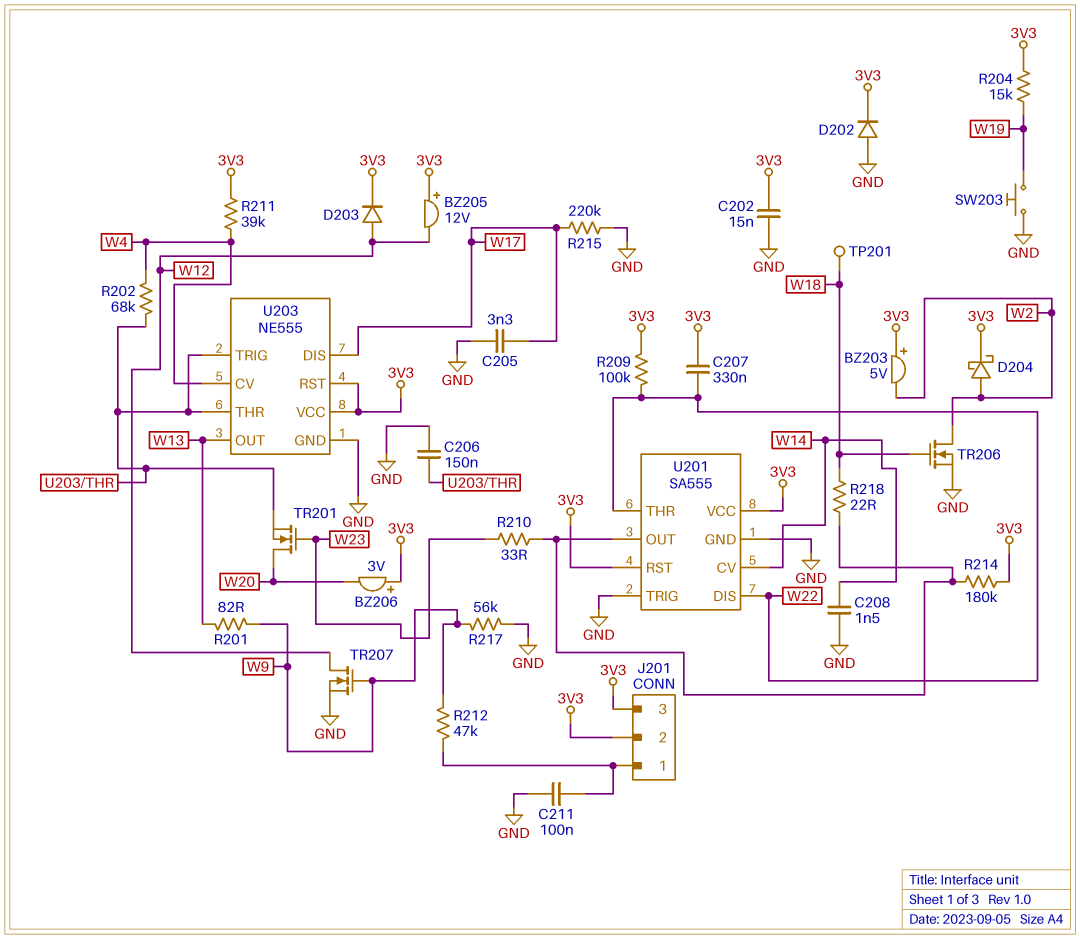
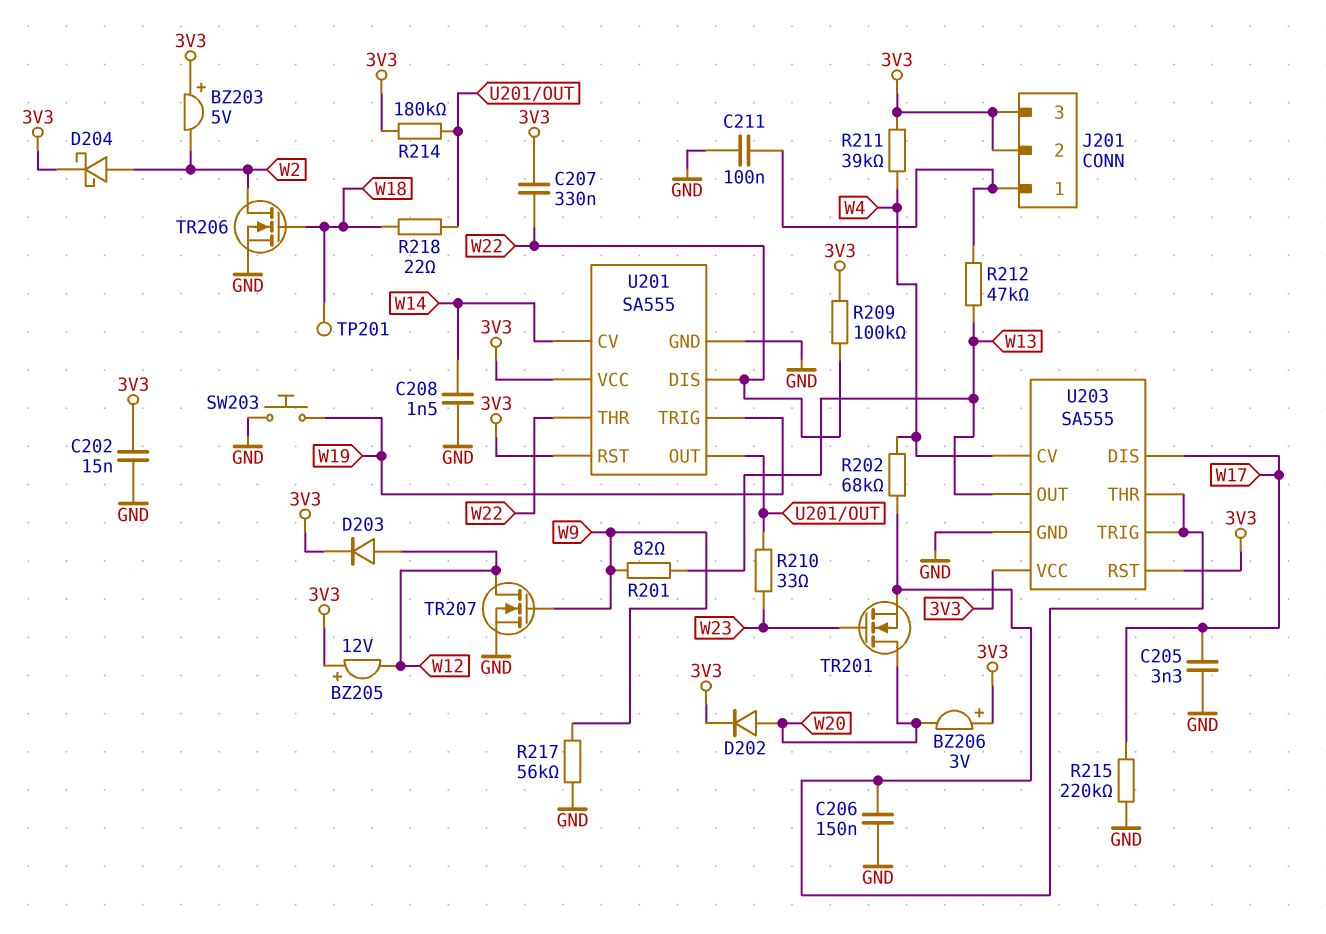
D202: diode (A GND, K 3V3) -> diode (A W20, K 3V3)
R204: 15k (3V3, W19) -> none
R212: 47k (J201/1, W9) -> 47k (J201/1, W13)
U201 pin TRIG: GND -> W19
U203: NE555 -> SA555

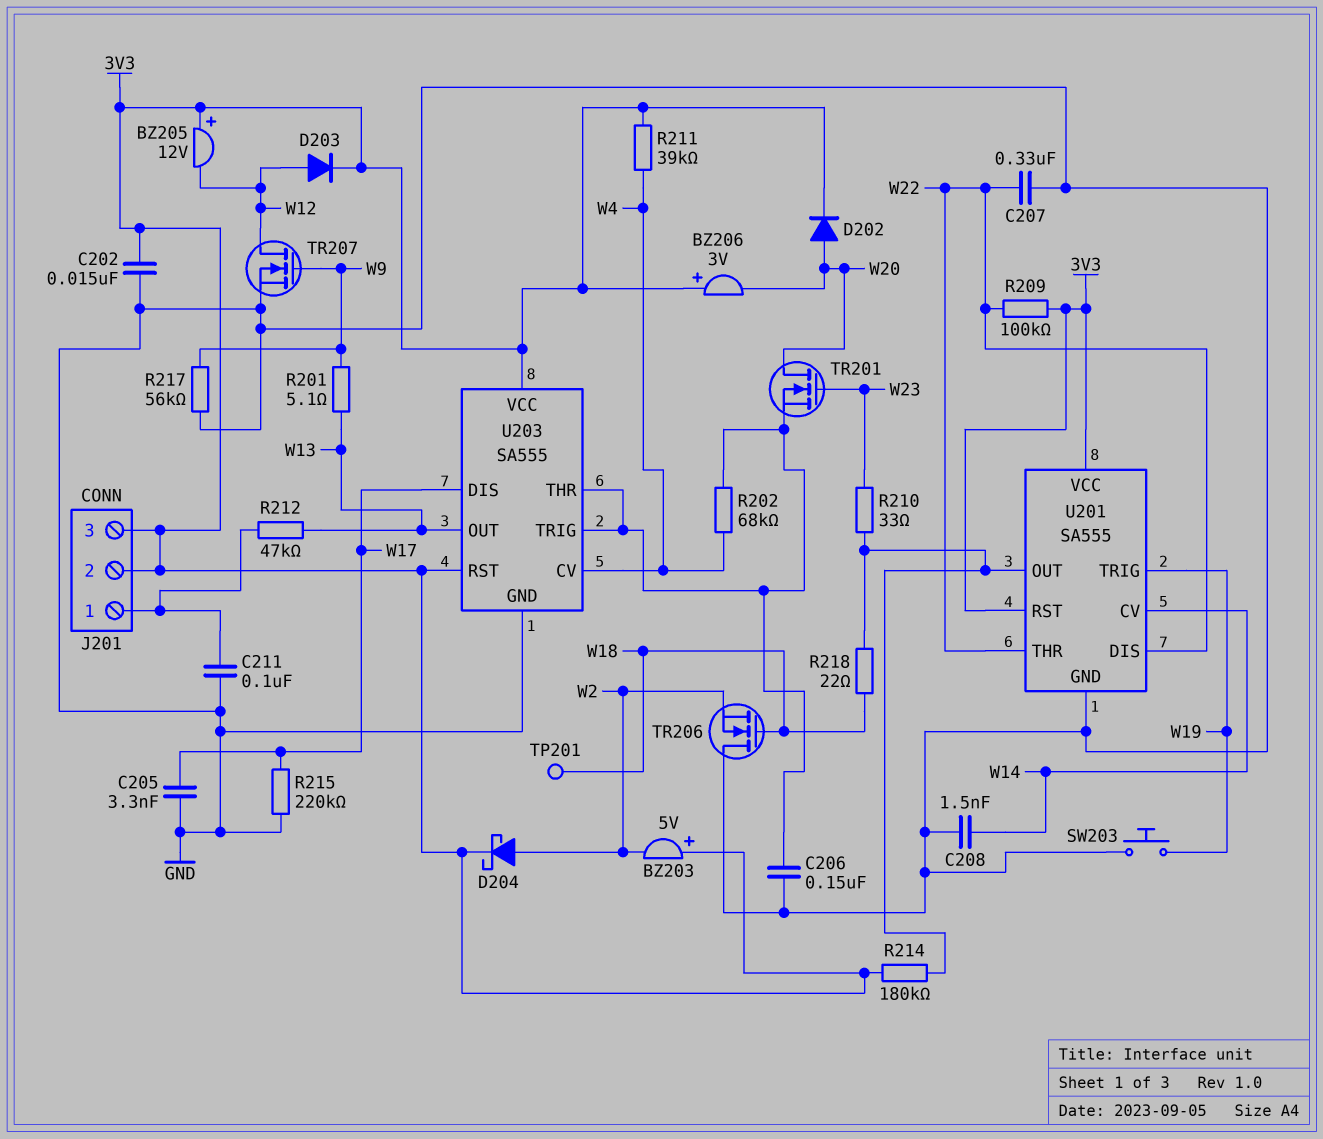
C207: 330nF (3V3, W22) -> 330nF (GND, W22)
R201: 82 (W9, W13) -> 5.1 (W9, W13)
TR206: NMOS (G W18, D W2, S GND) -> NMOS (G W18, D GND, S W2)

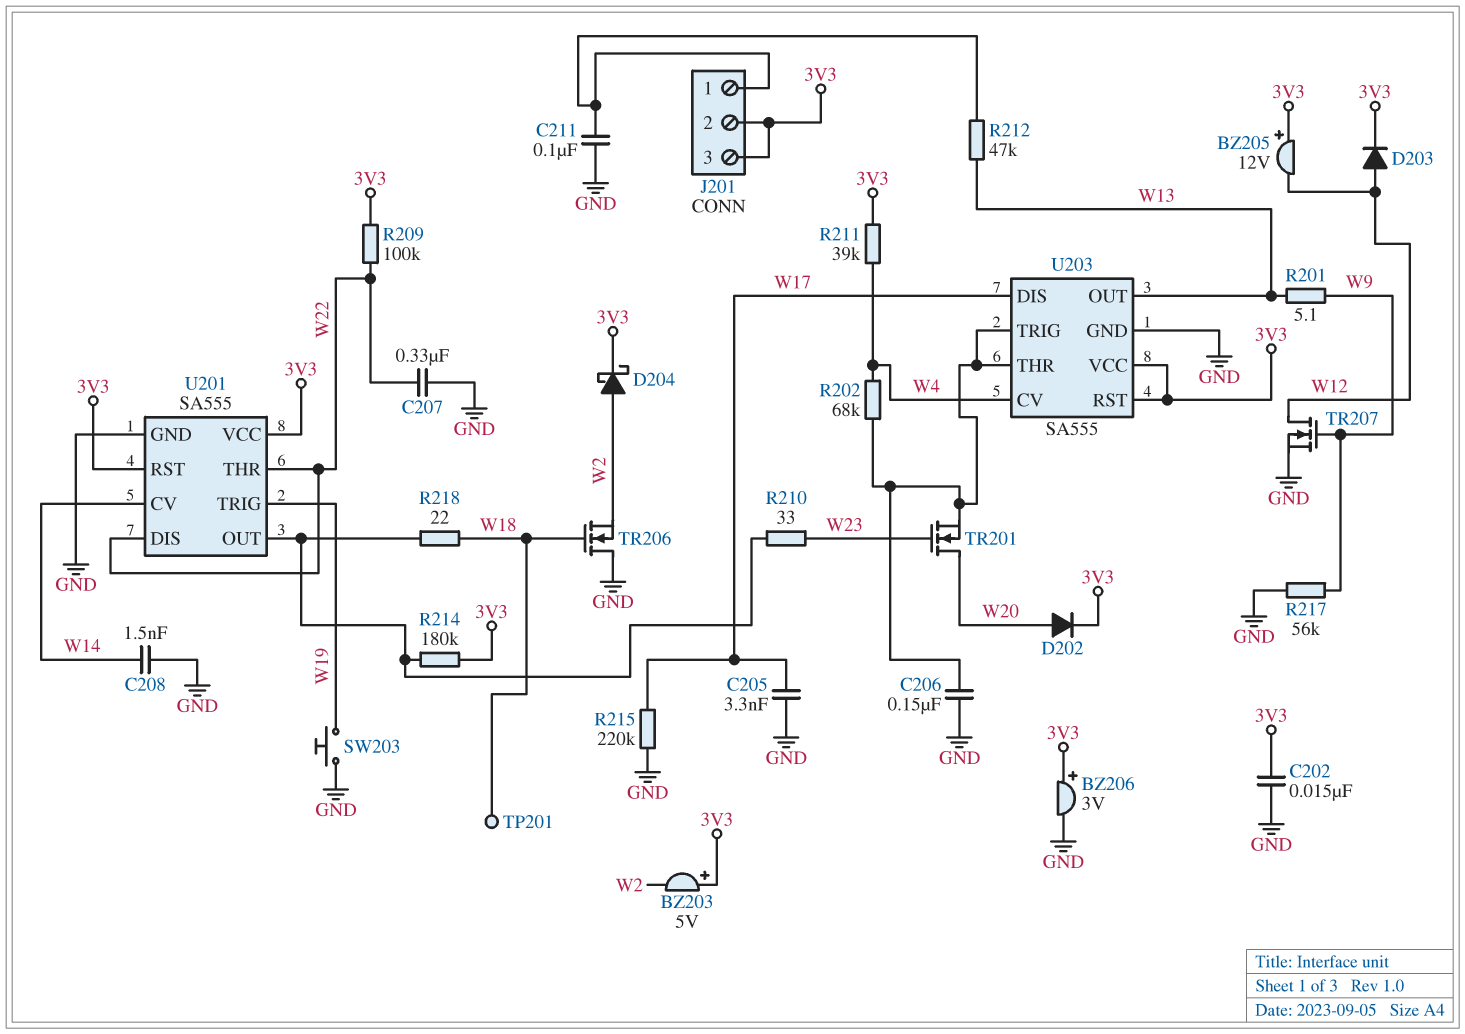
BZ206: buzzer 3V (plus 3V3, minus W20) -> buzzer 3V (plus 3V3, minus GND)

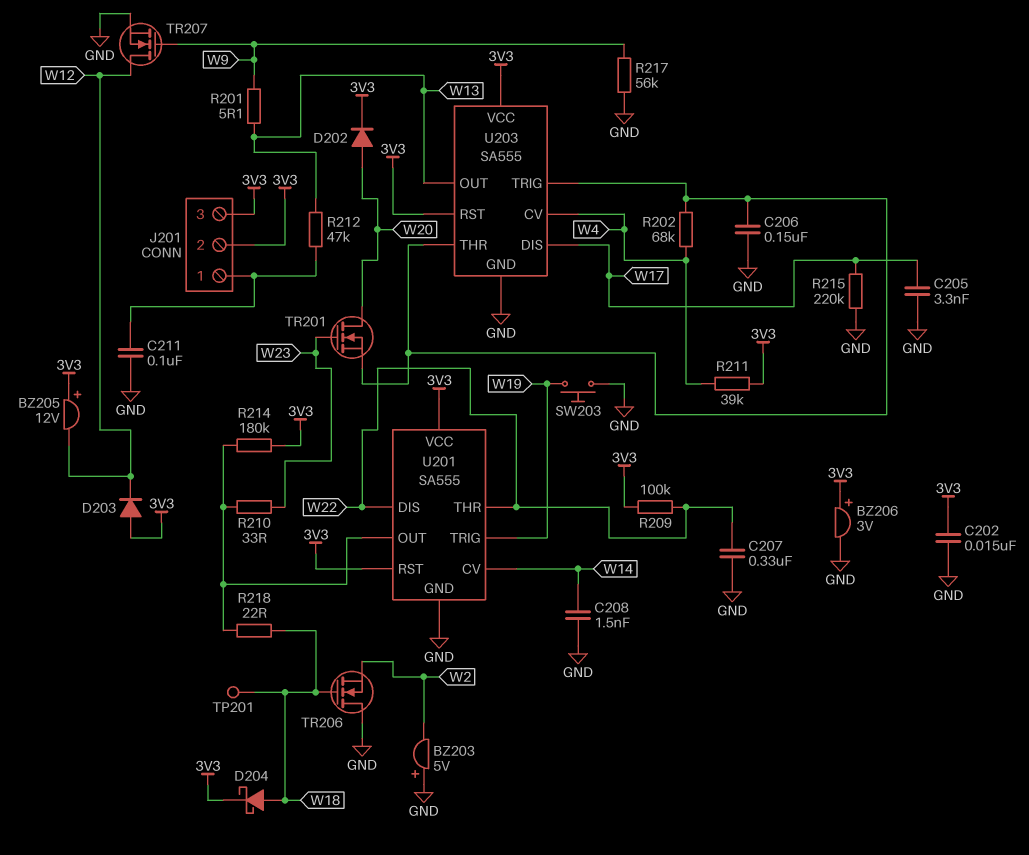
BZ203: buzzer 5V (plus 3V3, minus W2) -> buzzer 5V (plus GND, minus W2)
D203: diode (A W12, K 3V3) -> diode (A 3V3, K W12)
D204: schottky (A W2, K 3V3) -> schottky (A W18, K 3V3)

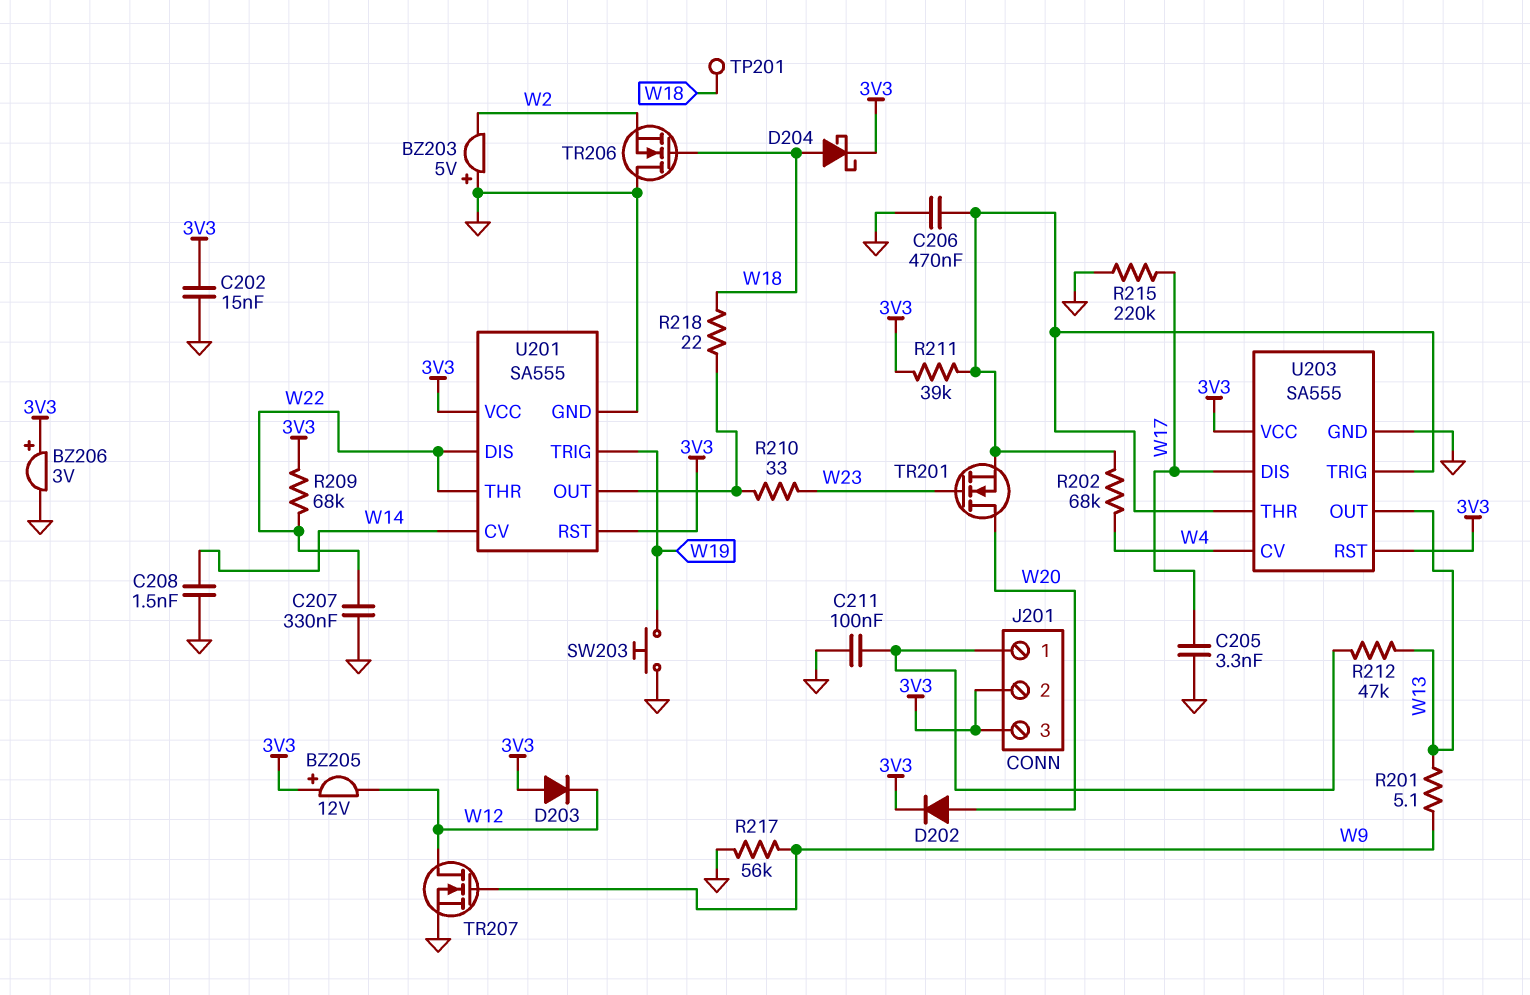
C206: 150nF (GND, U203/THR) -> 470nF (GND, U203/THR)
R209: 100k (3V3, W22) -> 68k (3V3, W22)
R211: 39k (3V3, W4) -> 39k (3V3, U203/THR)
R214: 180k (3V3, U201/OUT) -> none

